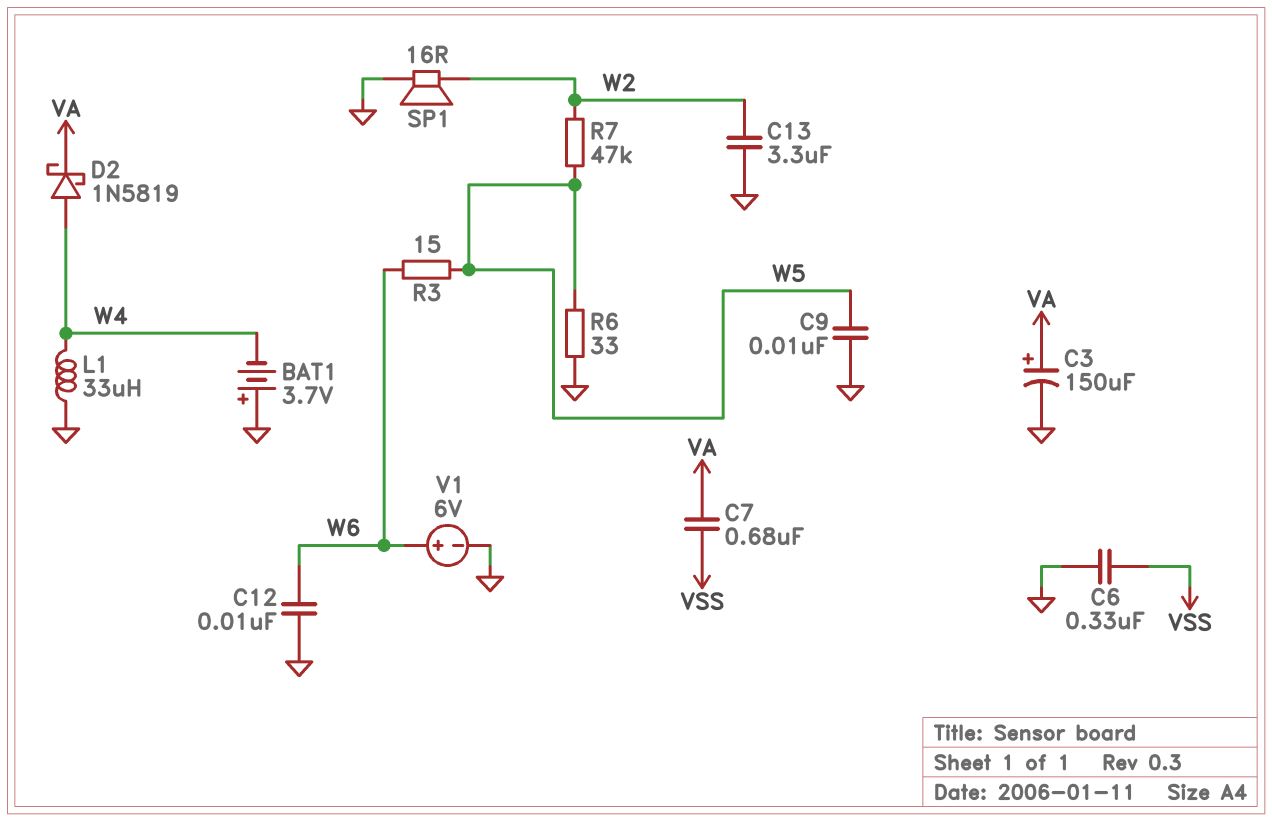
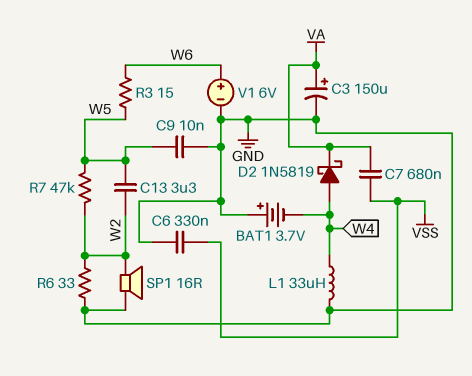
C12: 10nF (GND, W6) -> none
C13: 3.3uF (GND, W2) -> 3.3uF (W2, W5)
R6: 33 (GND, W5) -> 33 (GND, W2)

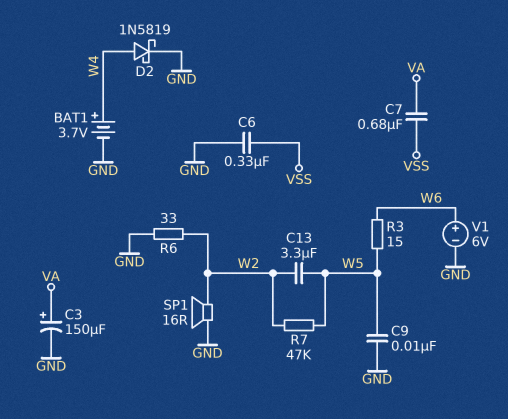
BAT1: 3.7V (plus GND, minus W4) -> 3.7V (plus W4, minus GND)
D2: schottky 1N5819 (A W4, K VA) -> schottky 1N5819 (A W4, K GND)
L1: 33uH (GND, W4) -> none

